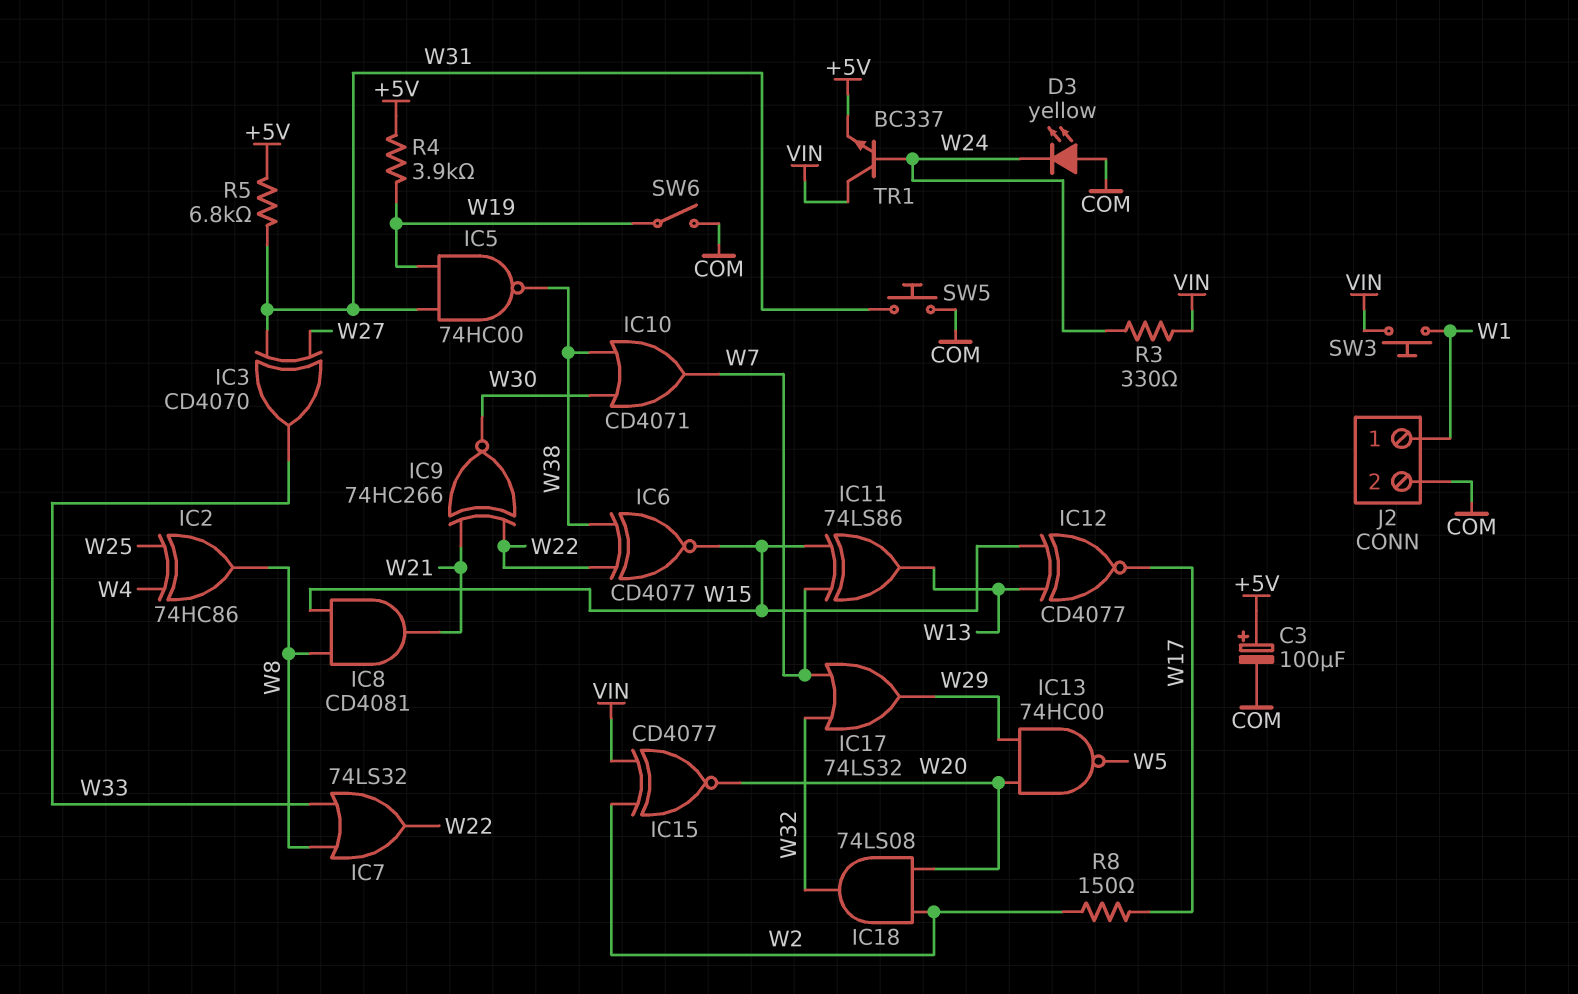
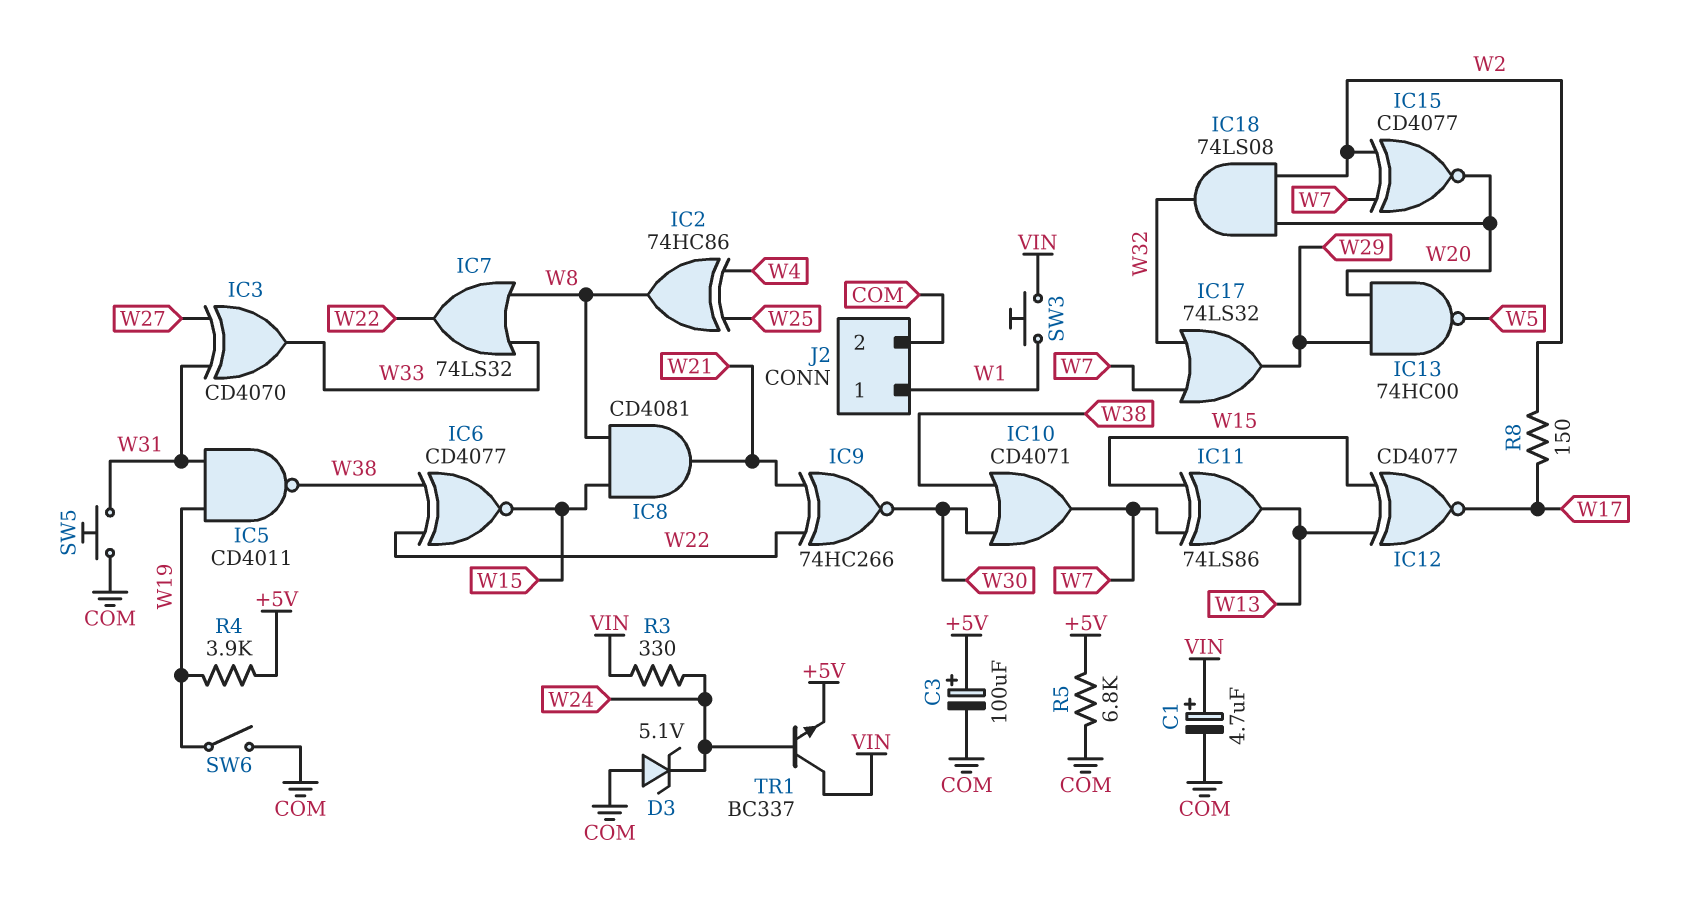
C1: none -> 4.7uF (plus VIN, minus COM)
D3: LED yellow (A COM, K W24) -> zener 5.1V (A COM, K W24)
IC5: NAND 74HC00 (in W19, in W31, out W38) -> NAND CD4011 (in W19, in W31, out W38)
IC15: XNOR CD4077 (in VIN, in W2, out W20) -> XNOR CD4077 (in W2, in W7, out W20)
R5: 6.8k (+5V, W31) -> 6.8k (+5V, COM)

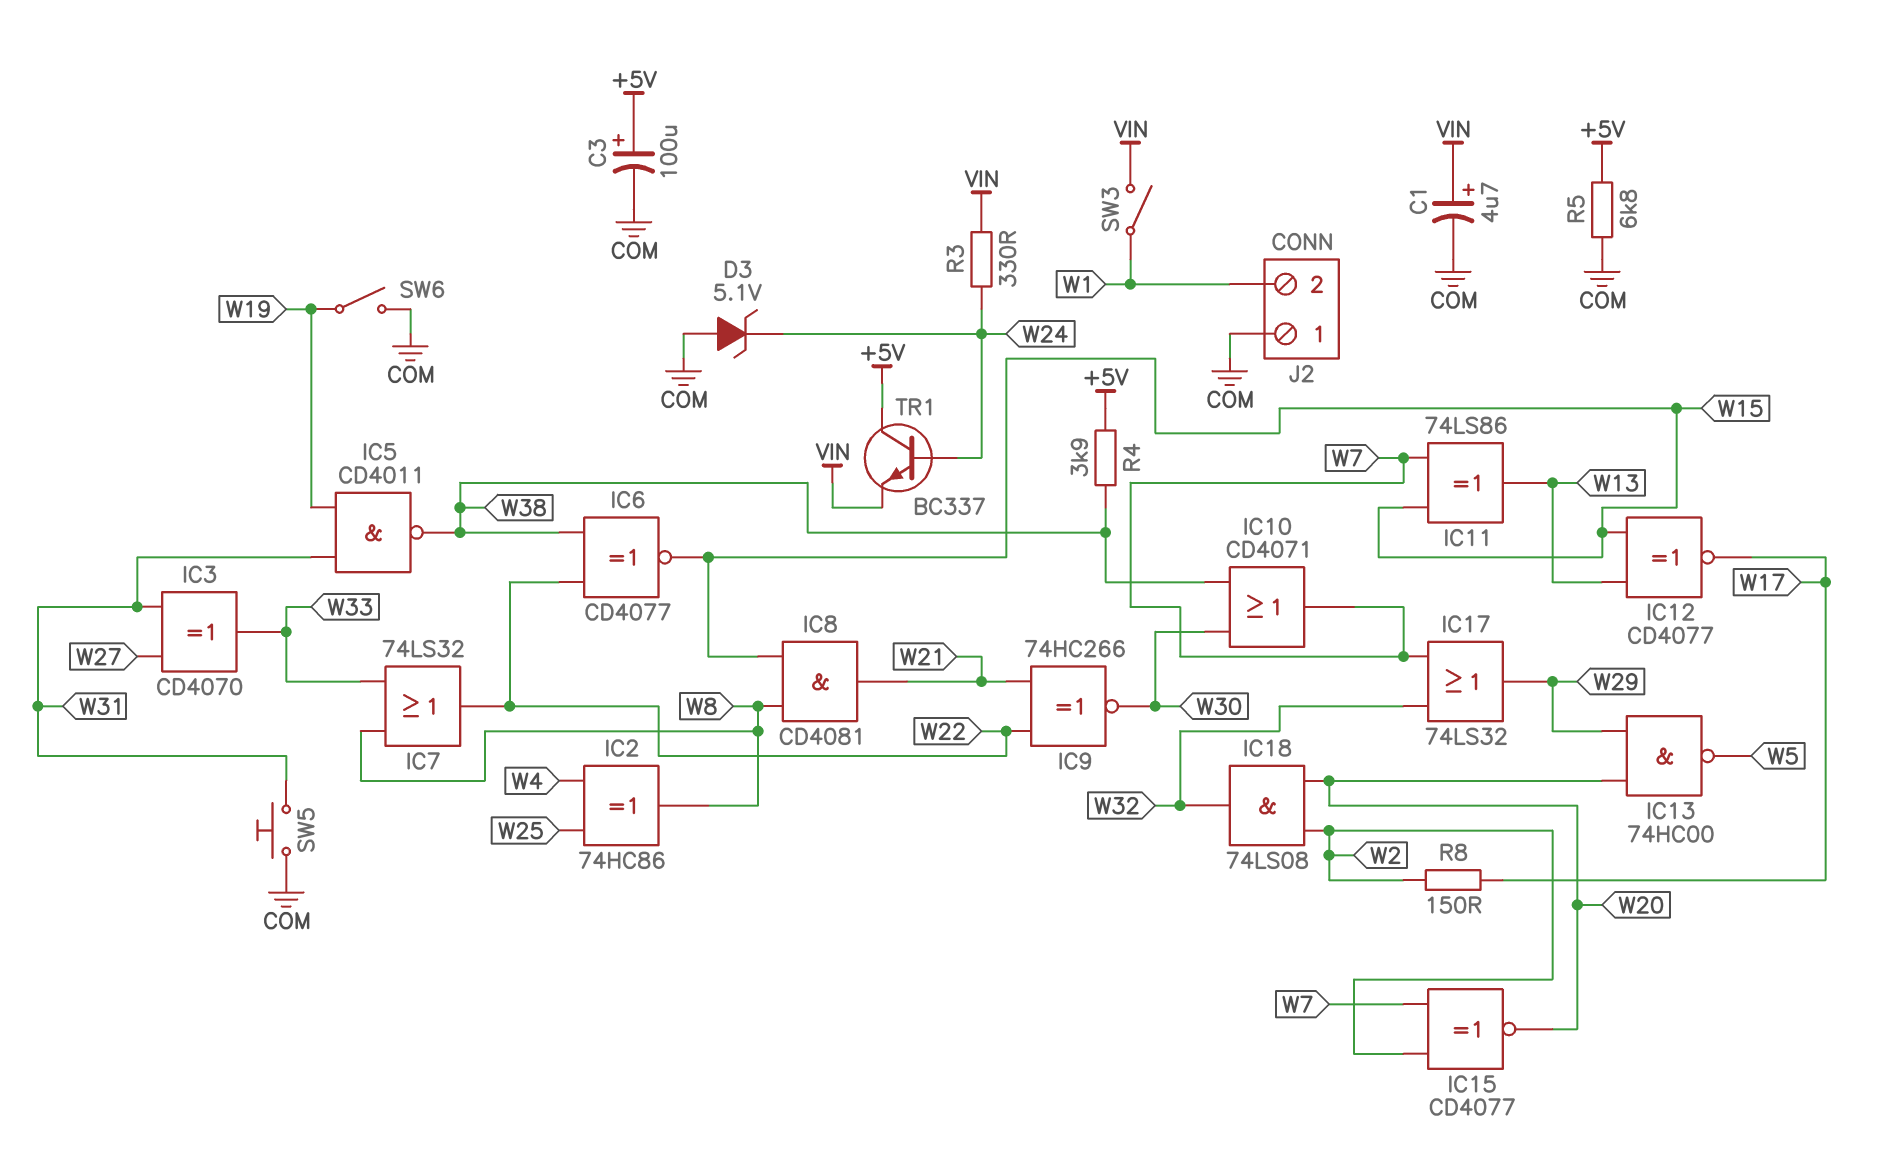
J2 pin 1: W1 -> COM
J2 pin 2: COM -> W1
R4: 3.9k (+5V, W19) -> 3.9k (+5V, W38)
SW3: button (VIN, W1) -> switch (VIN, W1)
TR1: NPN BC337 (B W24, C VIN, E +5V) -> NPN BC337 (B W24, C +5V, E VIN)

